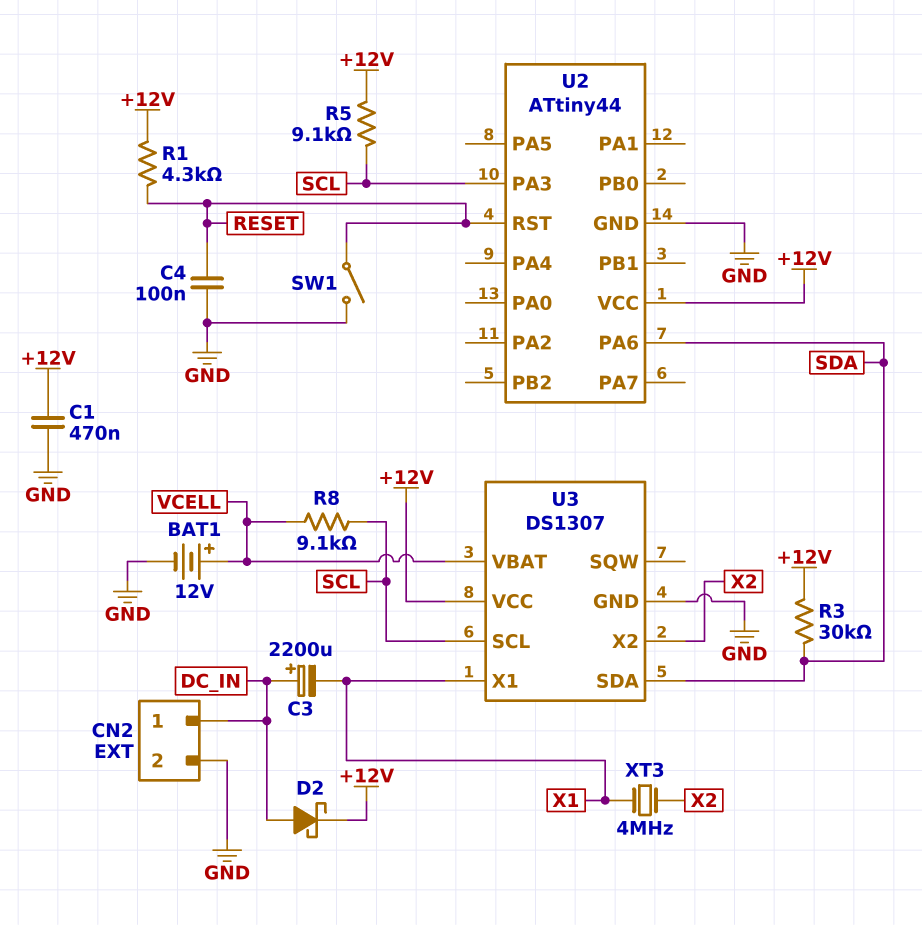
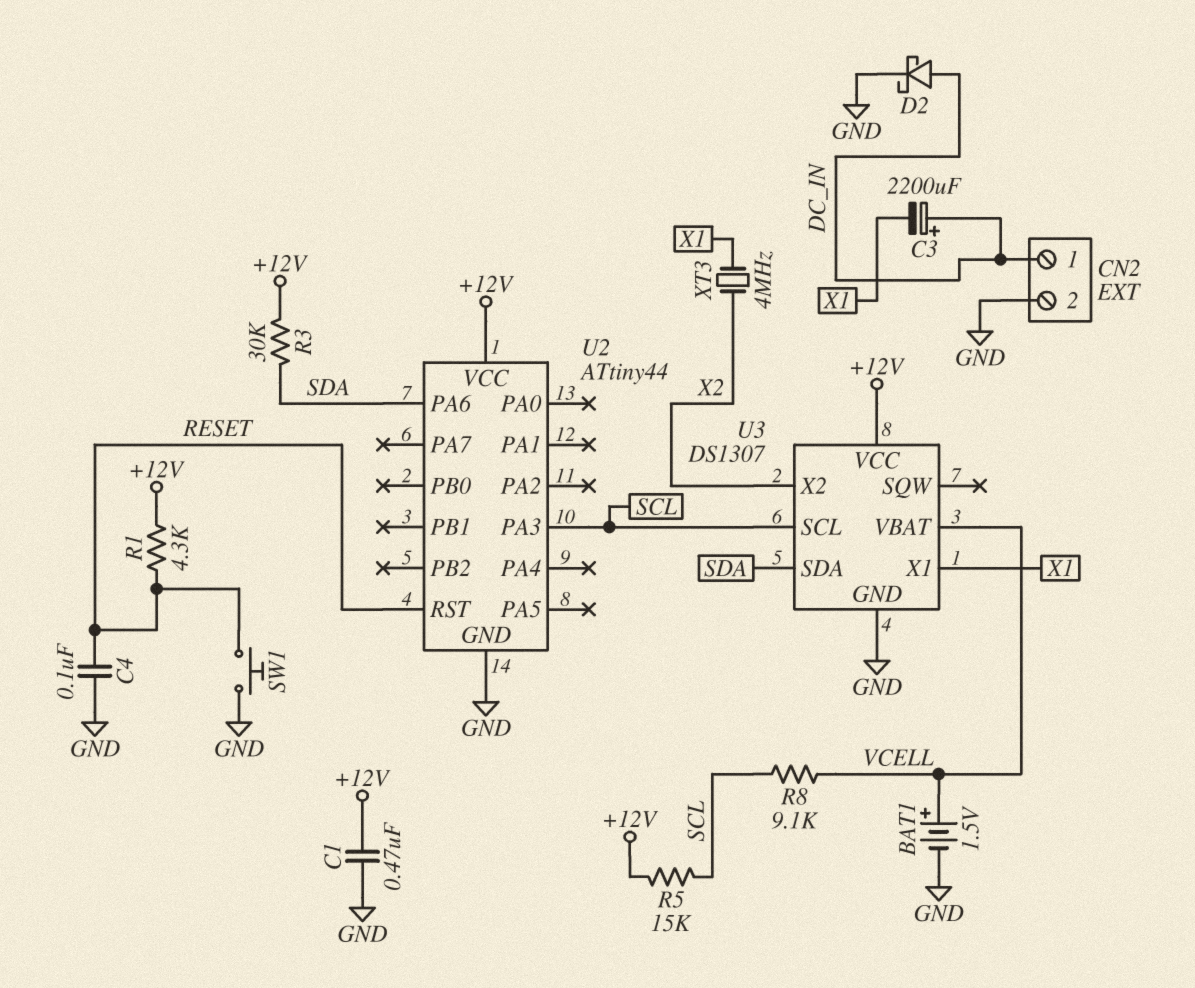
BAT1: 12V (plus VCELL, minus GND) -> 1.5V (plus VCELL, minus GND)
D2: schottky (A DC_IN, K +12V) -> schottky (A DC_IN, K GND)
R5: 9.1k (+12V, SCL) -> 15k (+12V, SCL)
SW1: switch (GND, RESET) -> button (GND, RESET)

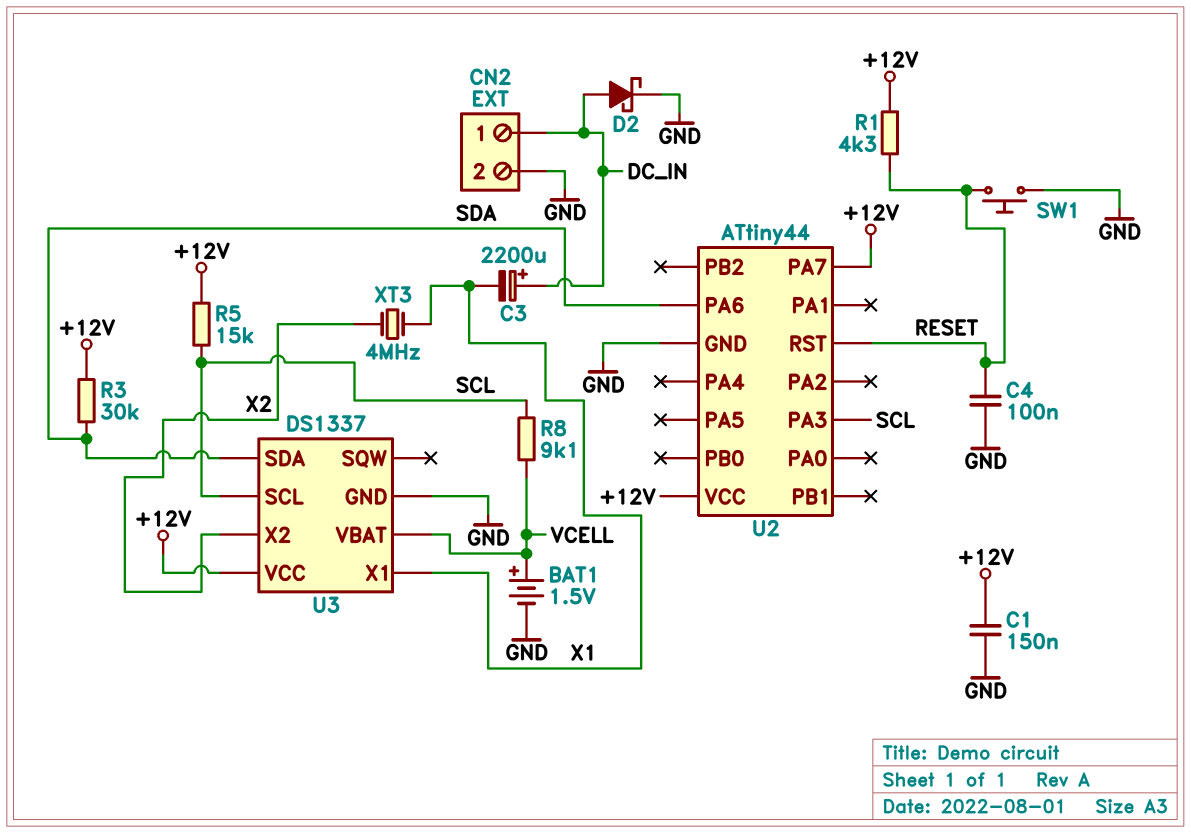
C1: 470nF (+12V, GND) -> 150nF (+12V, GND)
U2 pin PA7: none -> +12V
U3: DS1307 -> DS1337

